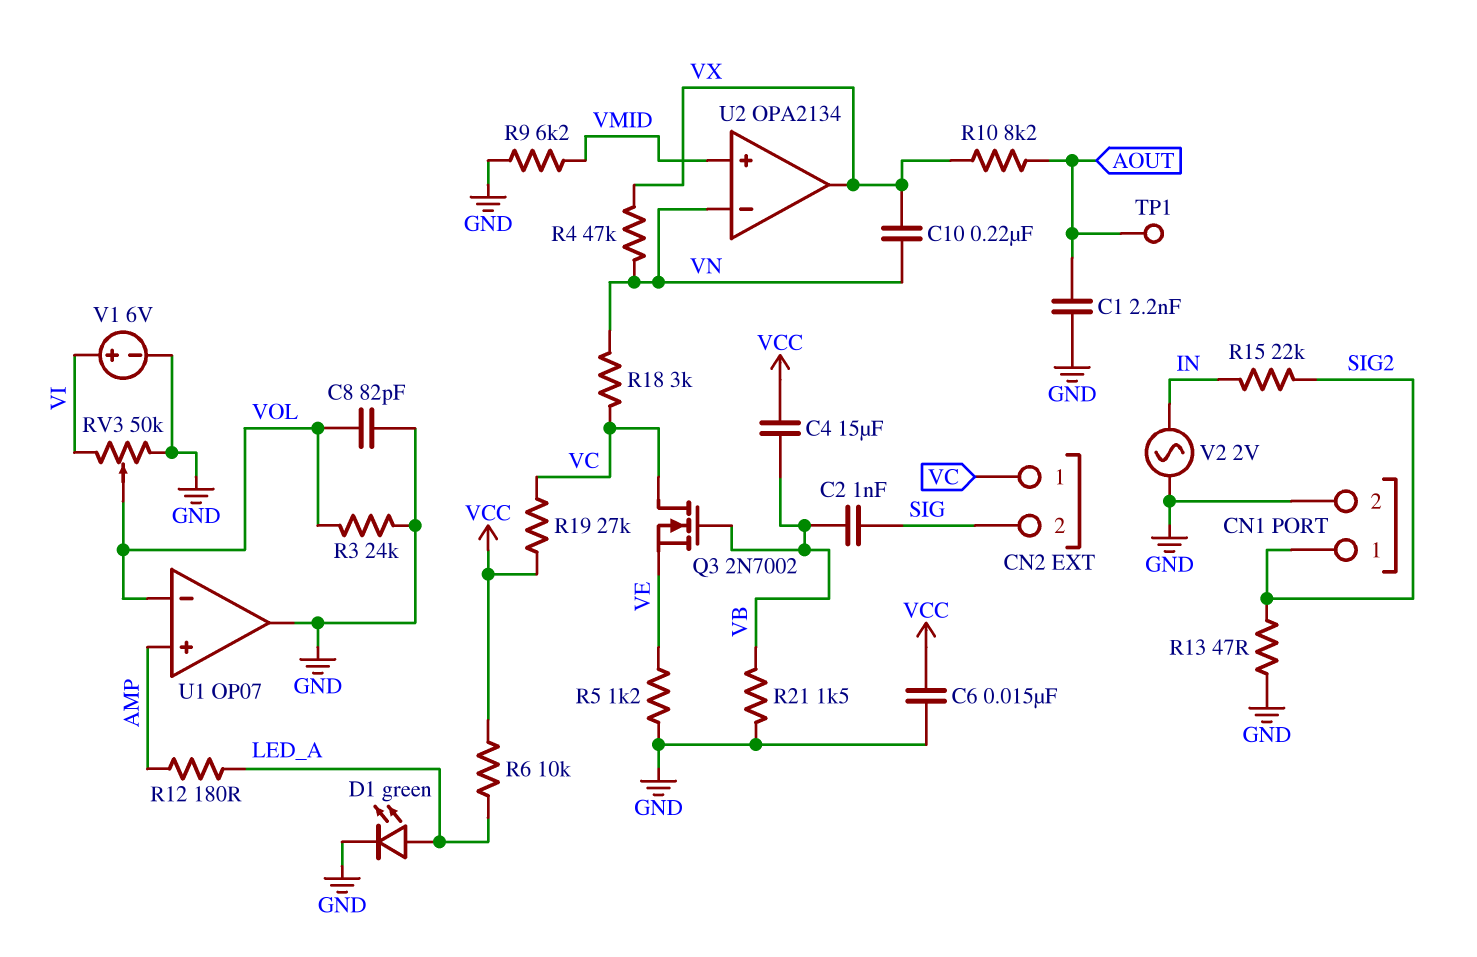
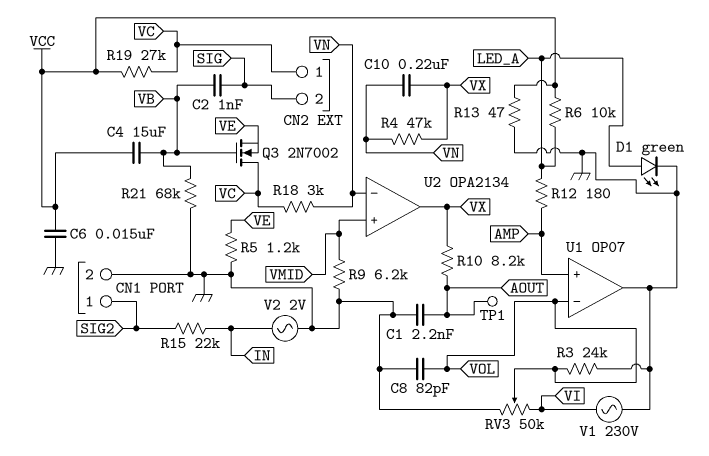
R13: 47 (GND, SIG2) -> 47 (GND, VCC)
R21: 1.5k (GND, VB) -> 68k (GND, VB)
V1: 6V (plus VI, minus GND) -> AC 230V (GND, VI)

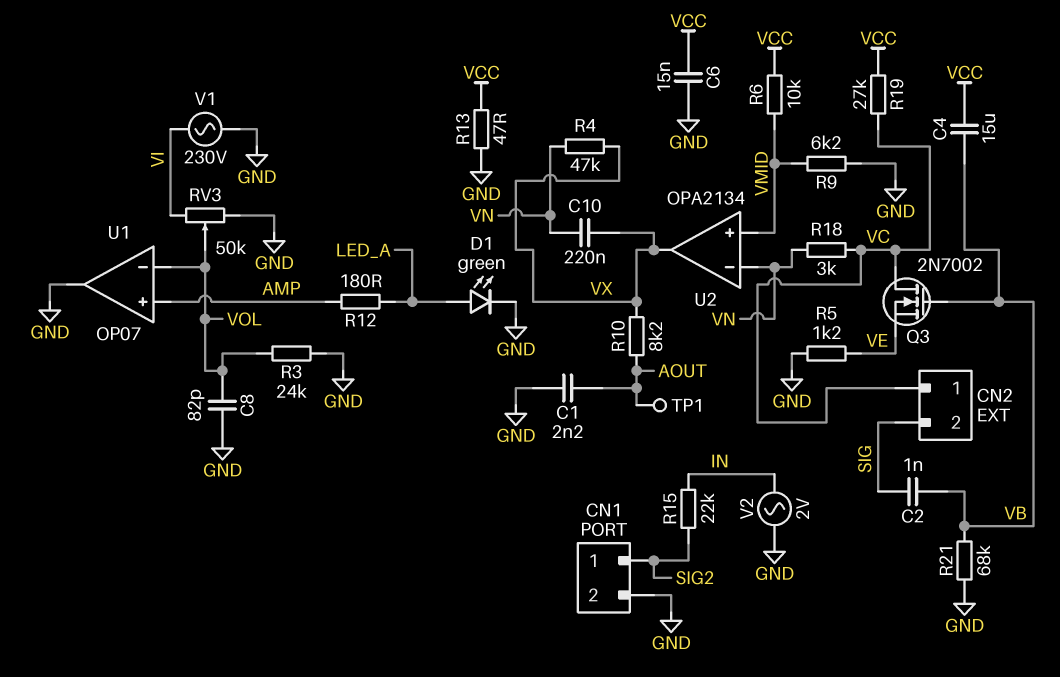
R6: 10k (LED_A, VCC) -> 10k (VCC, VMID)

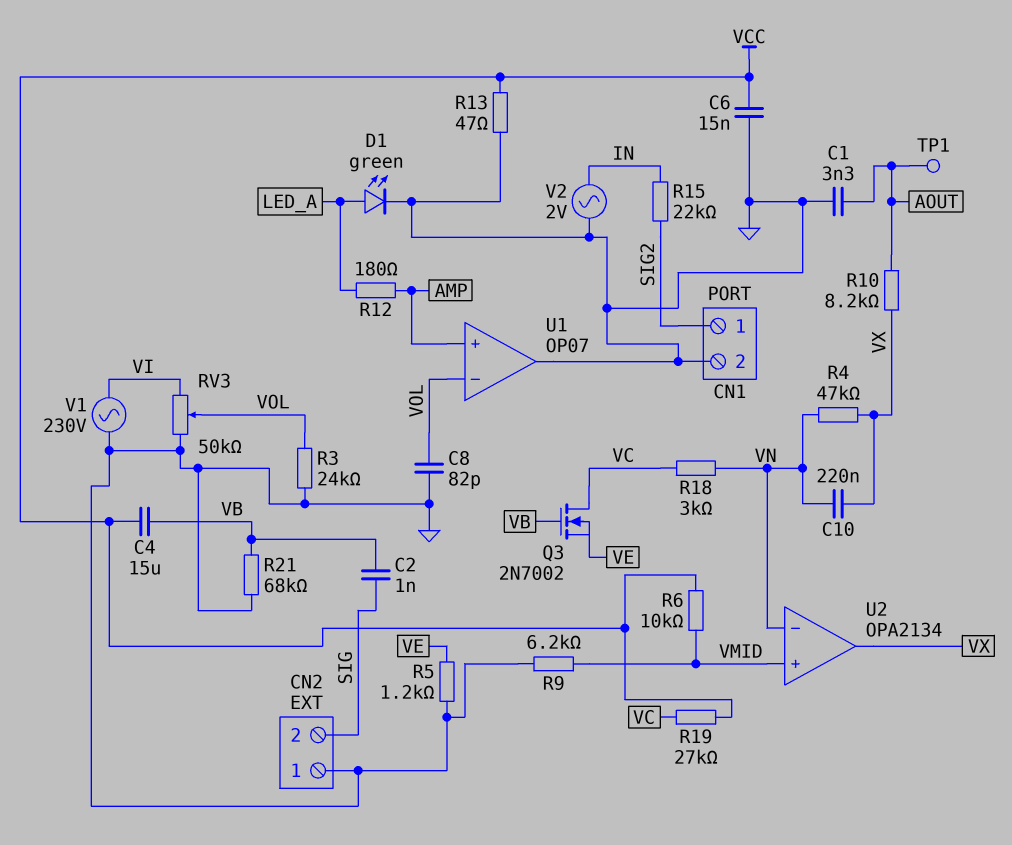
C1: 2.2nF (AOUT, GND) -> 3.3nF (AOUT, GND)
CN2 pin 1: VC -> GND

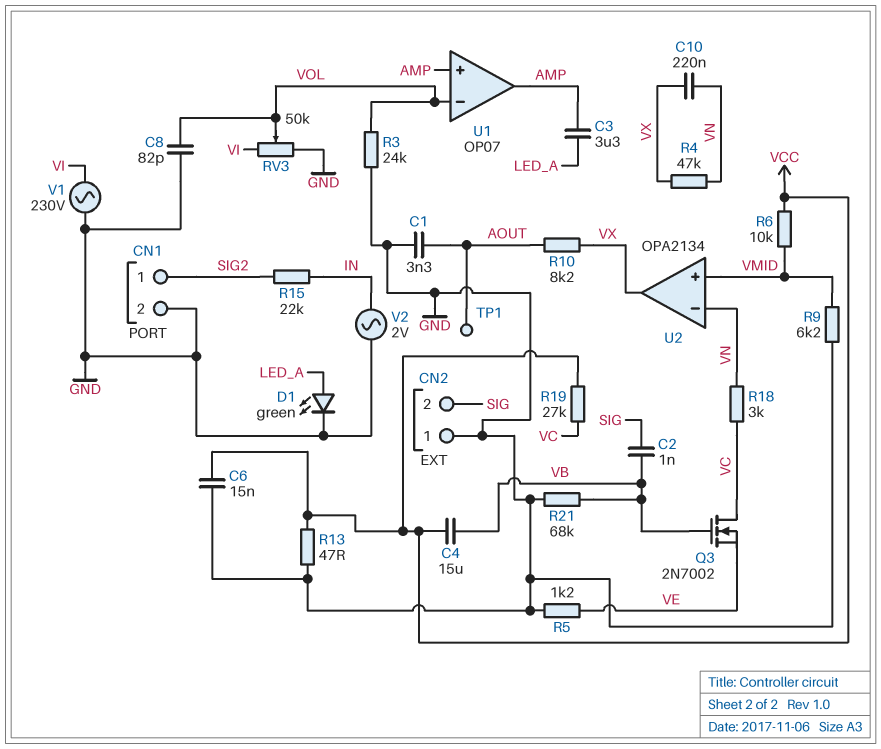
C3: none -> 3.3uF (AMP, LED_A)
R12: 180 (AMP, LED_A) -> none
U1 pin out: GND -> AMP

